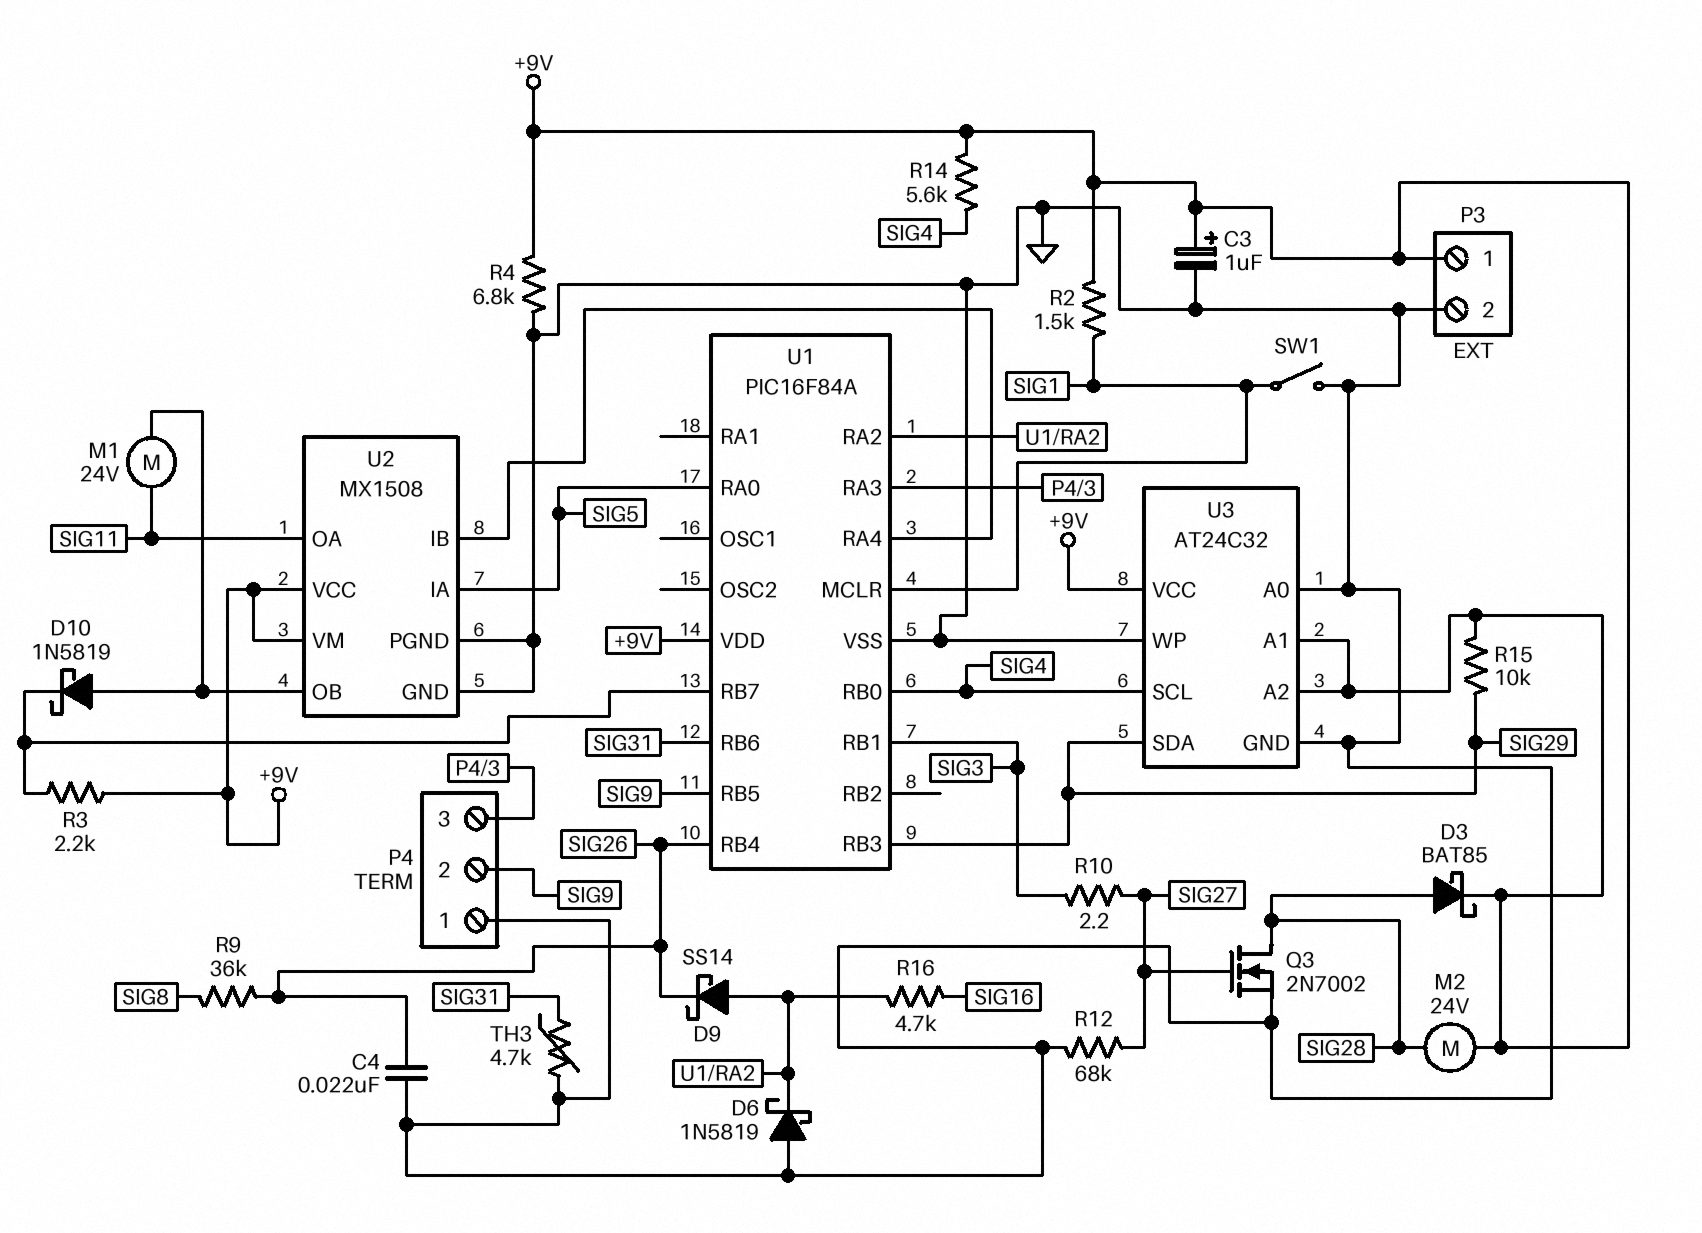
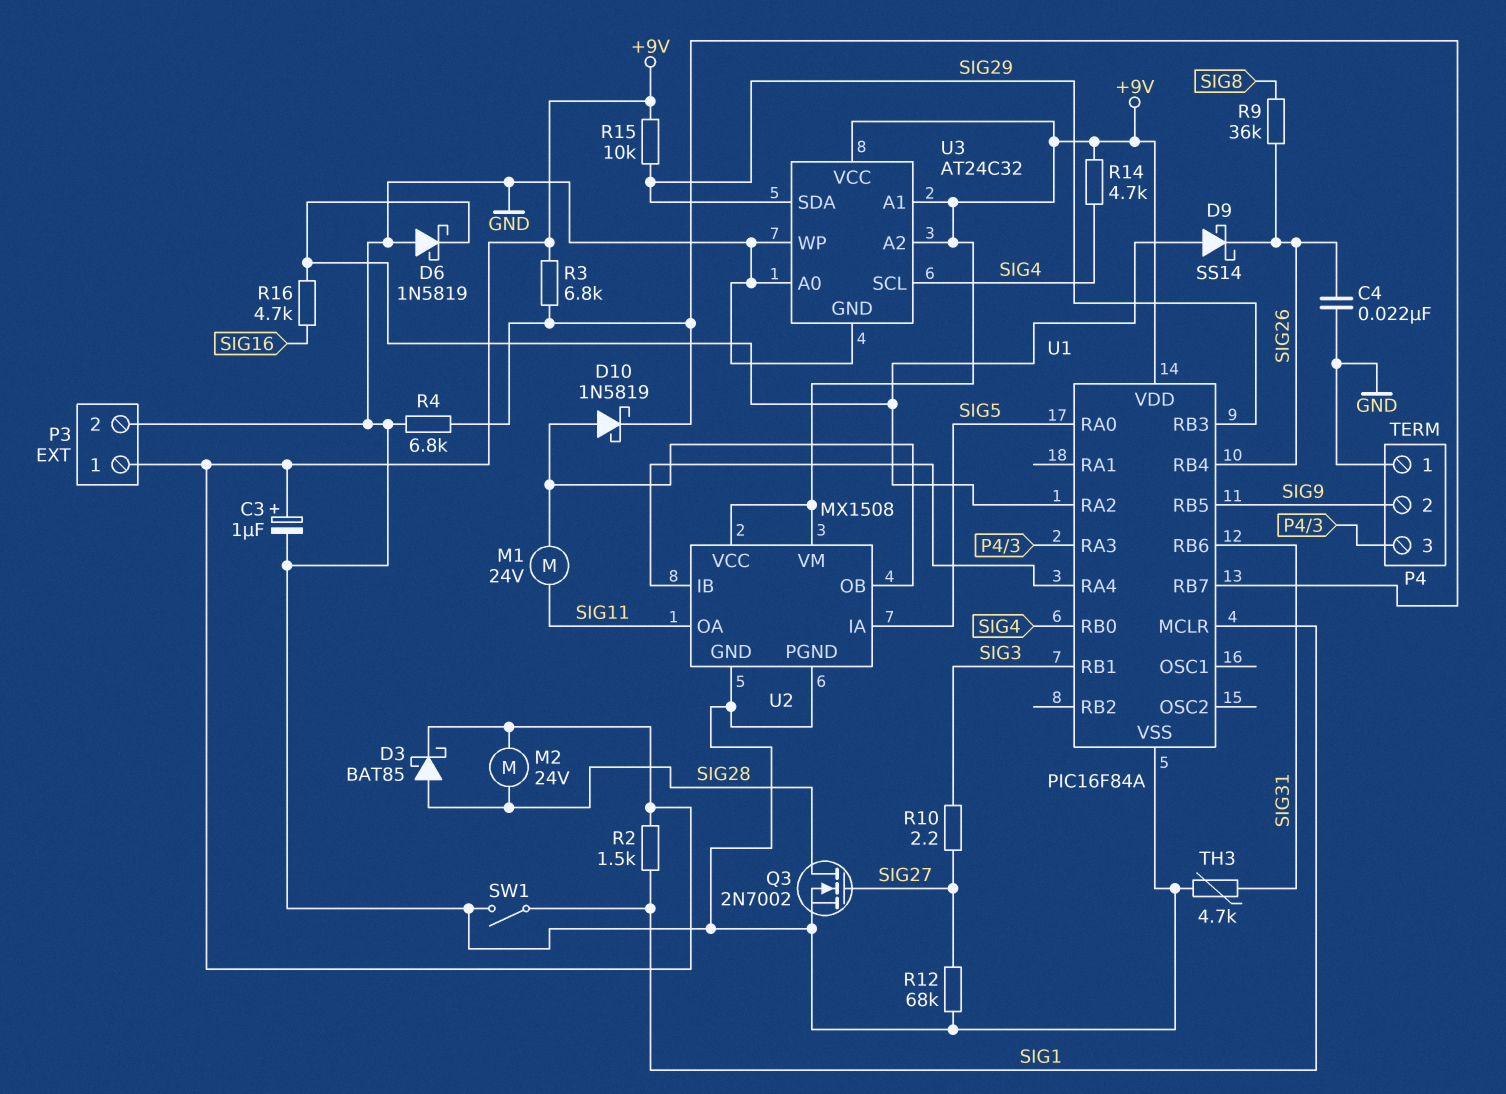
R3: 2.2k (+9V, U1/RB7) -> 6.8k (+9V, U1/RB7)
R4: 6.8k (+9V, GND) -> 6.8k (GND, U1/RB7)
R14: 5.6k (+9V, SIG4) -> 4.7k (+9V, SIG4)

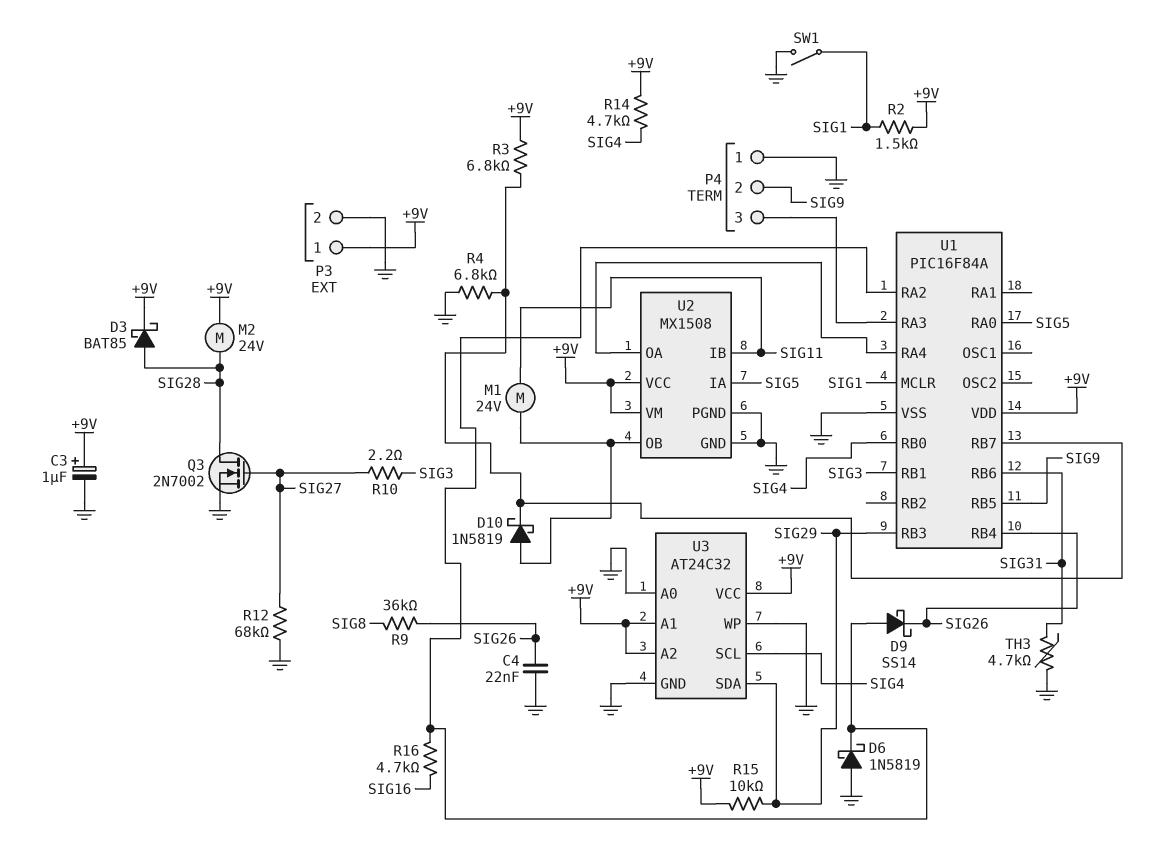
U2 pin IB: U1/RA4 -> SIG11
U2 pin OA: SIG11 -> U1/RA4

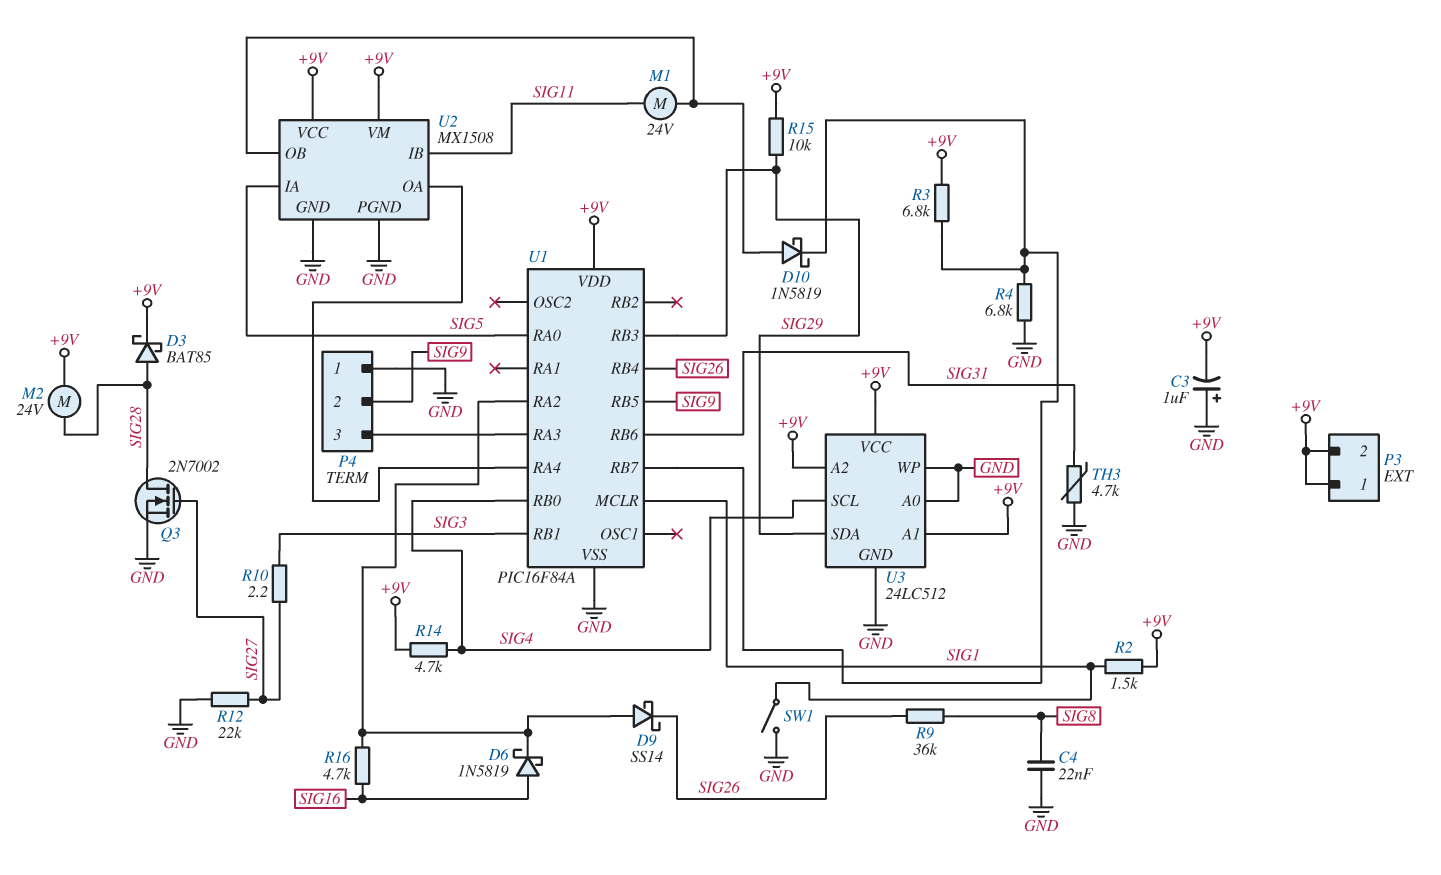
C3: 1uF (plus +9V, minus GND) -> 1uF (plus GND, minus +9V)
C4: 22nF (GND, SIG26) -> 22nF (GND, SIG8)
D6: schottky 1N5819 (A GND, K U1/RA2) -> schottky 1N5819 (A SIG16, K U1/RA2)
P3 pin 2: GND -> +9V
R12: 68k (GND, SIG27) -> 22k (GND, SIG27)
U3: AT24C32 -> 24LC512

